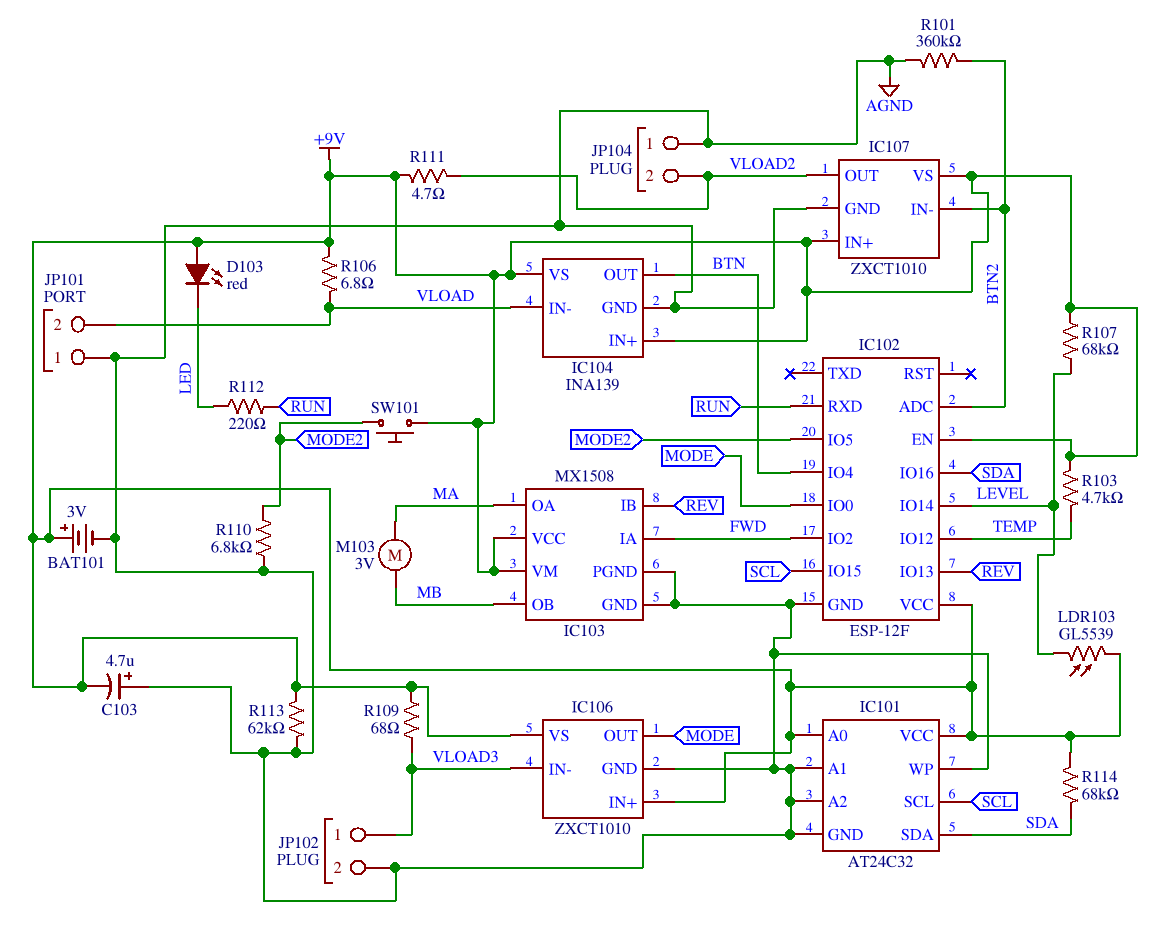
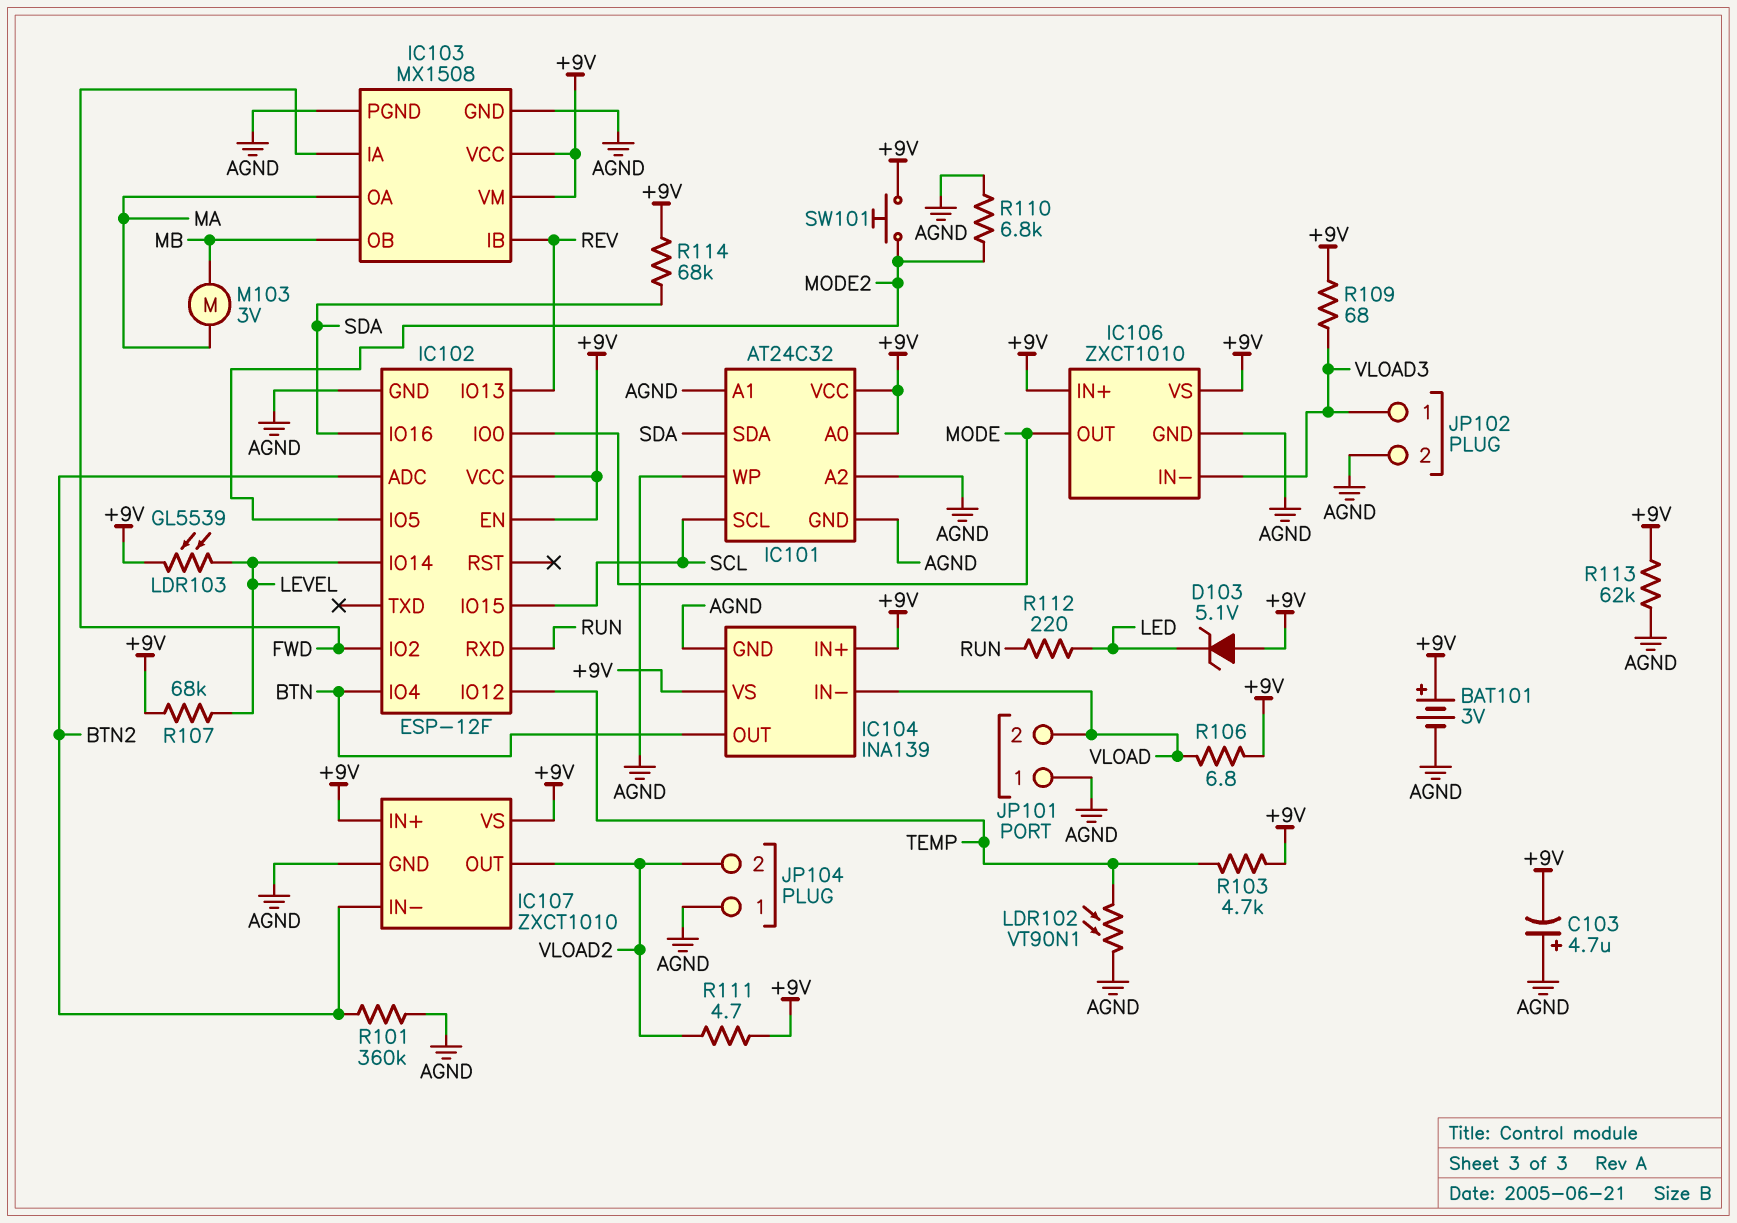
D103: LED red (A +9V, K LED) -> zener 5.1V (A +9V, K LED)
LDR102: none -> VT90N1 (AGND, TEMP)

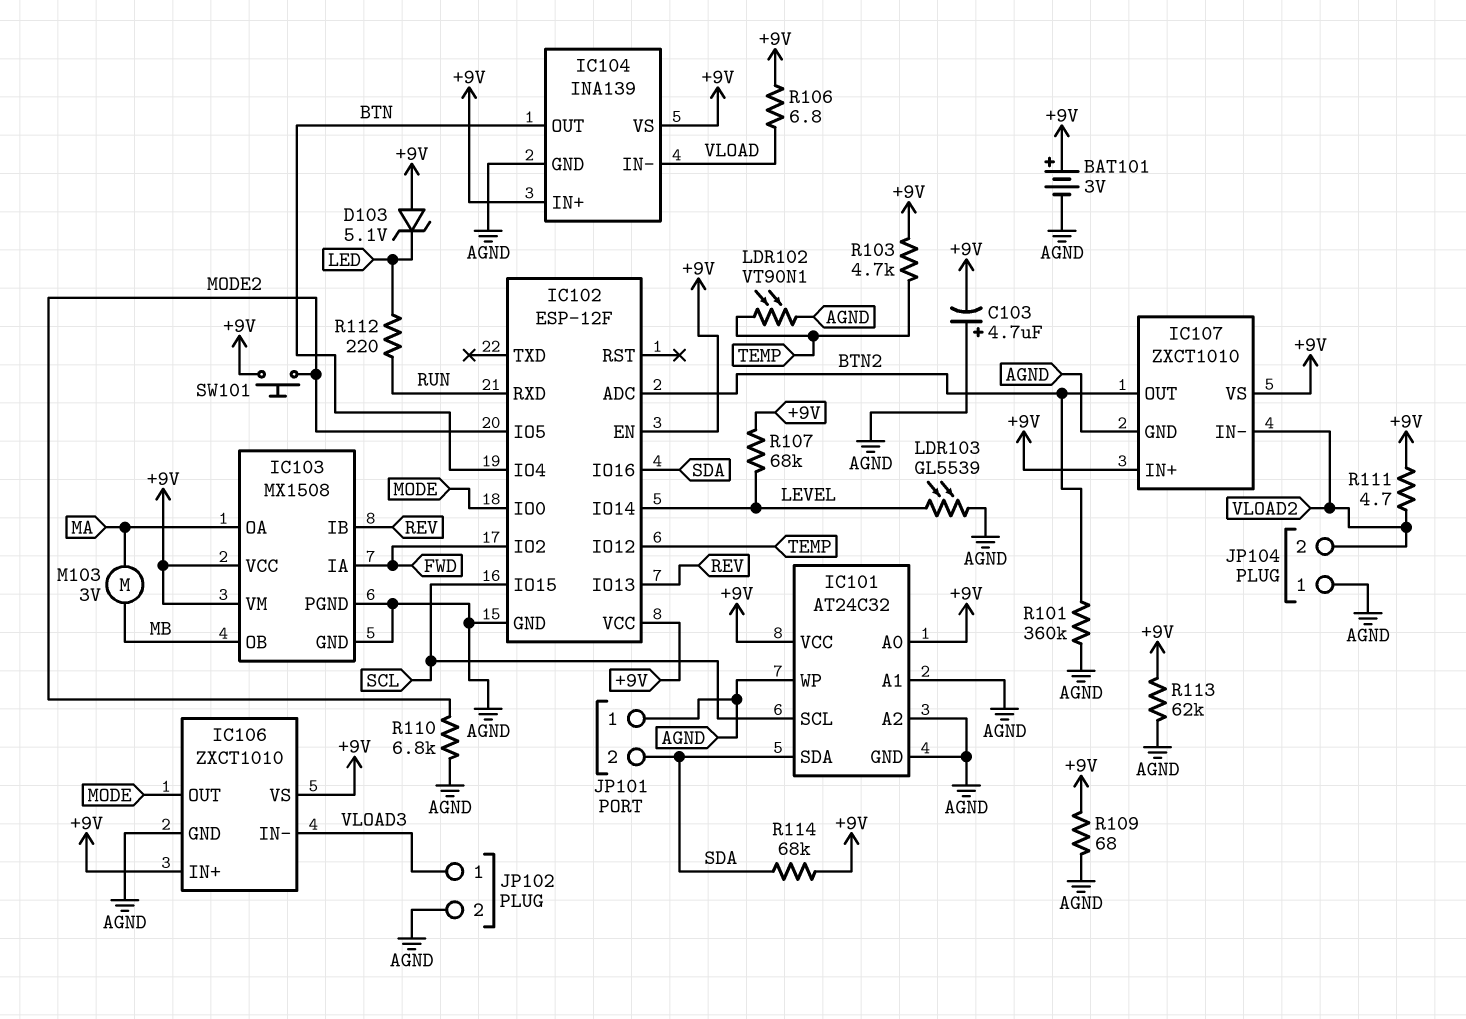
IC107 pin IN-: BTN2 -> VLOAD2
IC107 pin OUT: VLOAD2 -> BTN2
JP101 pin 2: VLOAD -> SDA
LDR103: GL5539 (+9V, LEVEL) -> GL5539 (AGND, LEVEL)
R109: 68 (+9V, VLOAD3) -> 68 (+9V, AGND)

